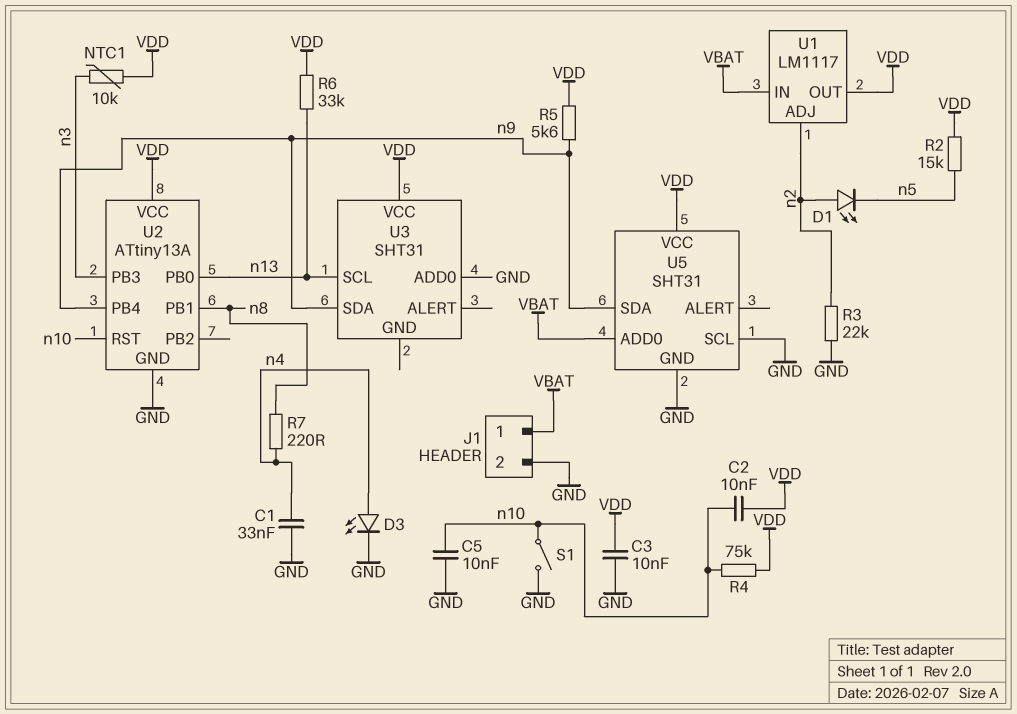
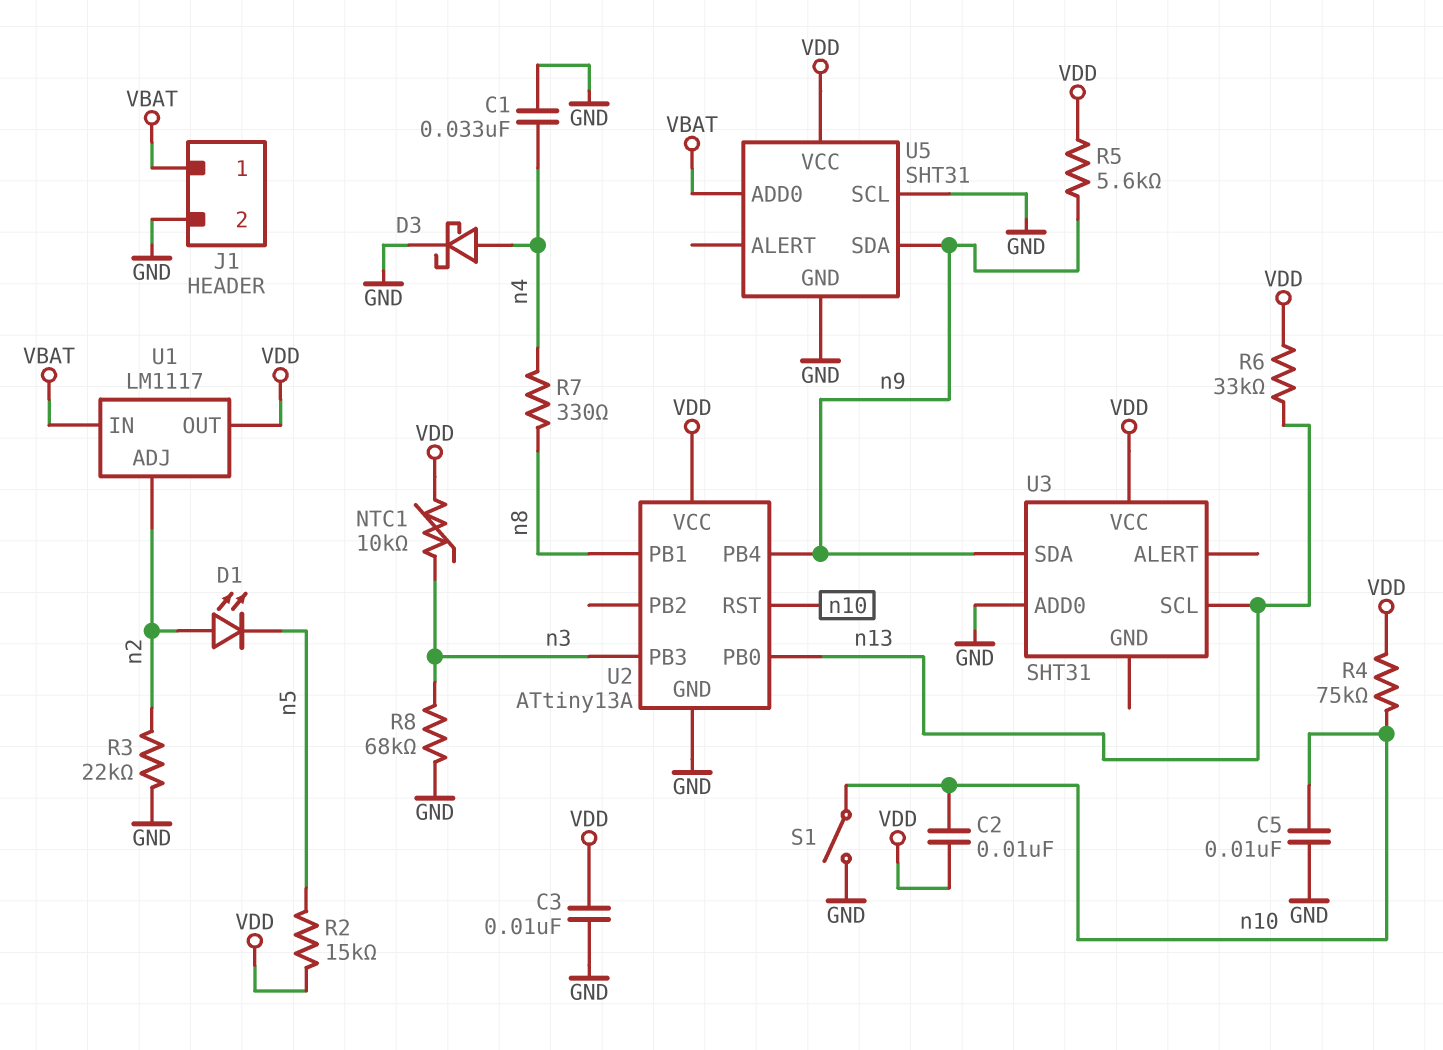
D3: LED (A n4, K GND) -> schottky (A n4, K GND)
R7: 220 (n4, n8) -> 330 (n4, n8)
R8: none -> 68k (GND, n3)

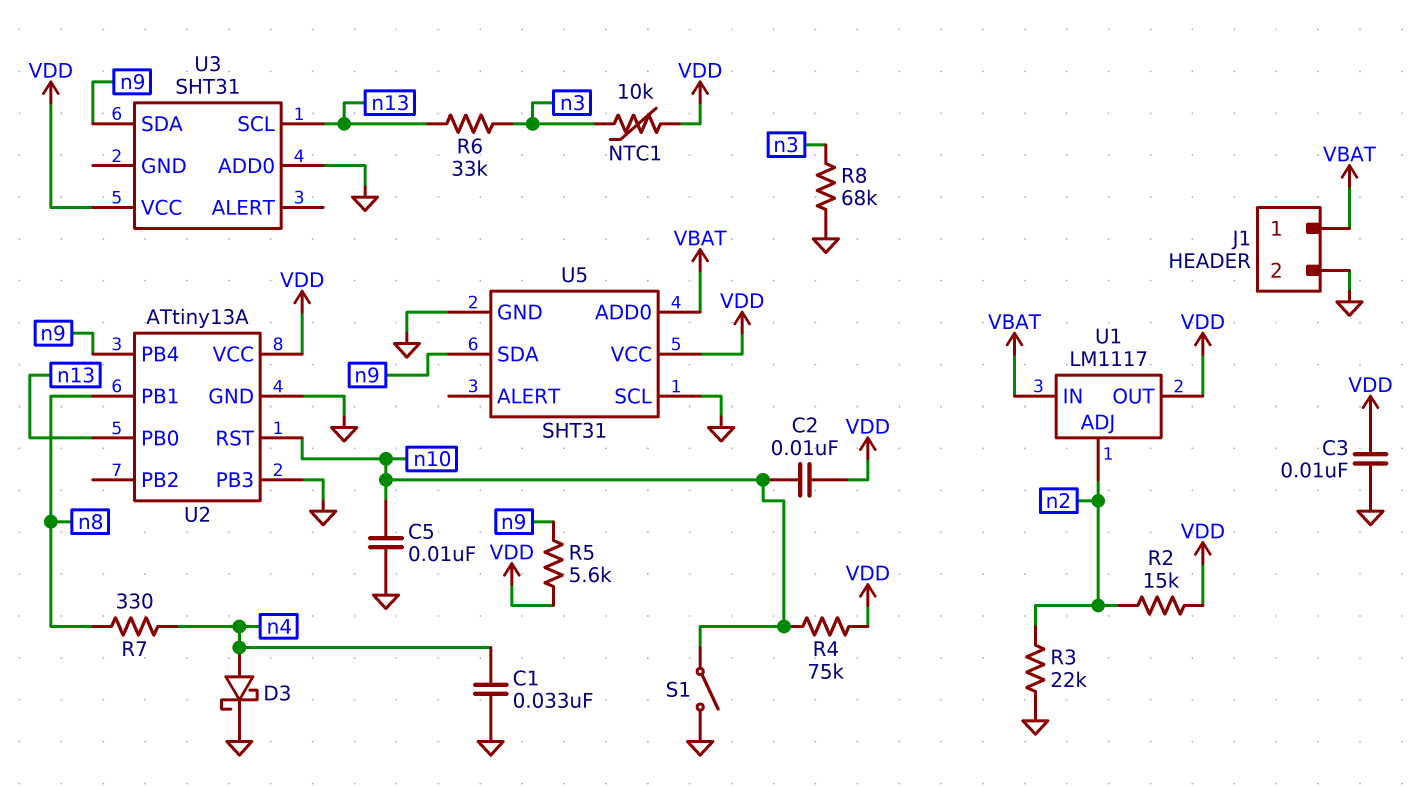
D1: LED (A n2, K n5) -> none
R2: 15k (VDD, n5) -> 15k (VDD, n2)
R6: 33k (VDD, n13) -> 33k (n3, n13)
U2 pin PB3: n3 -> GND

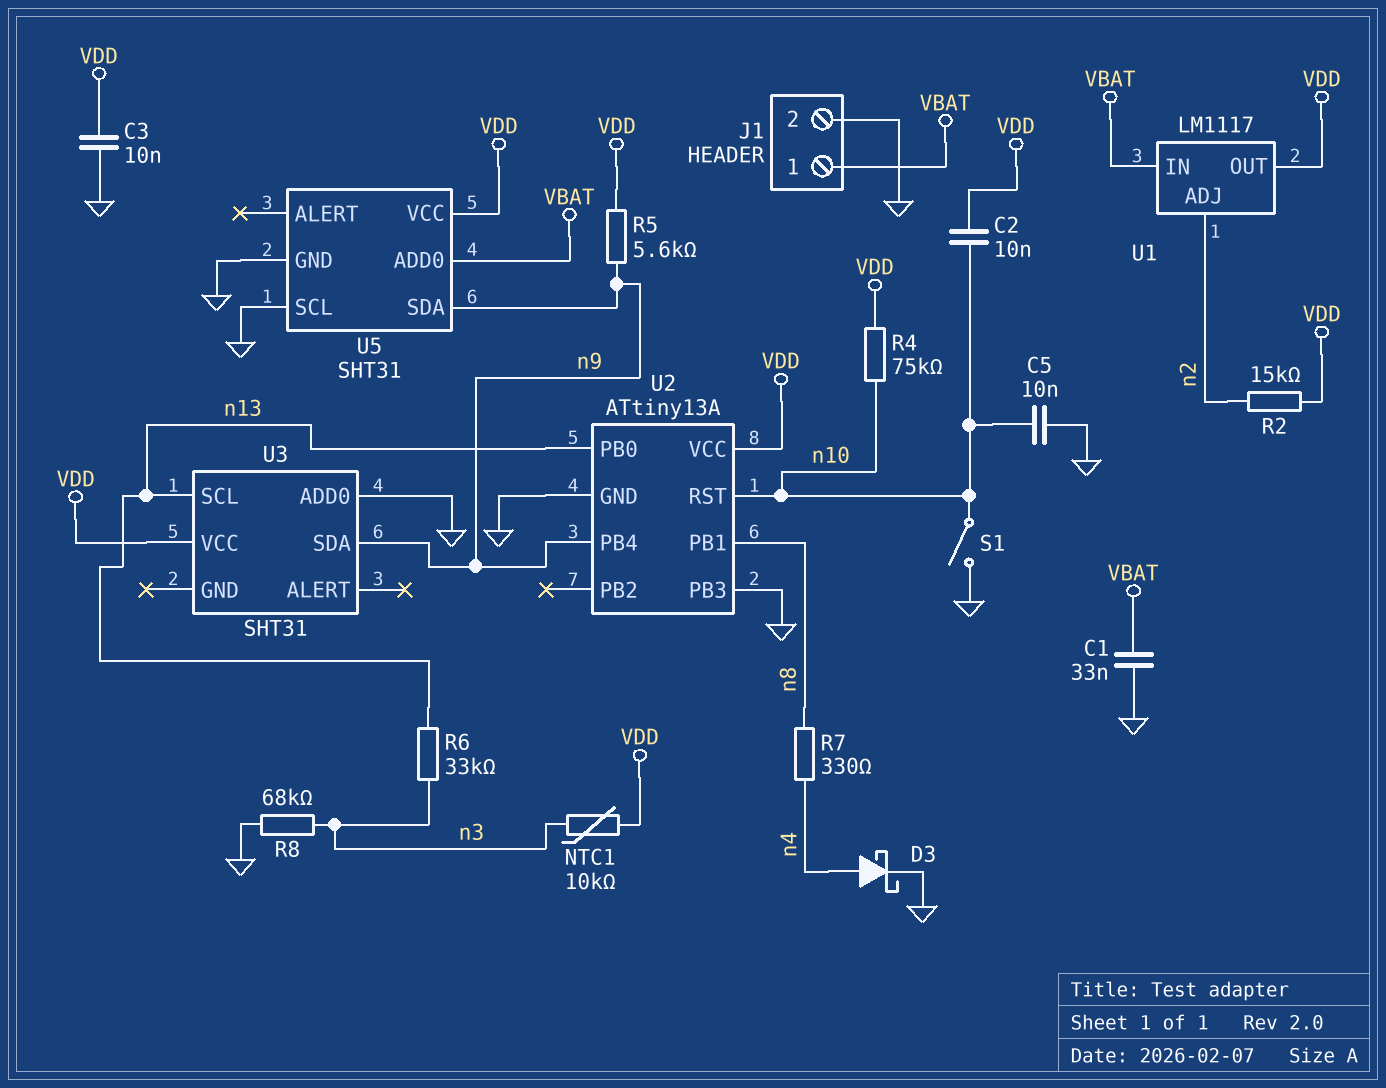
C1: 33nF (GND, n4) -> 33nF (GND, VBAT)
R3: 22k (GND, n2) -> none

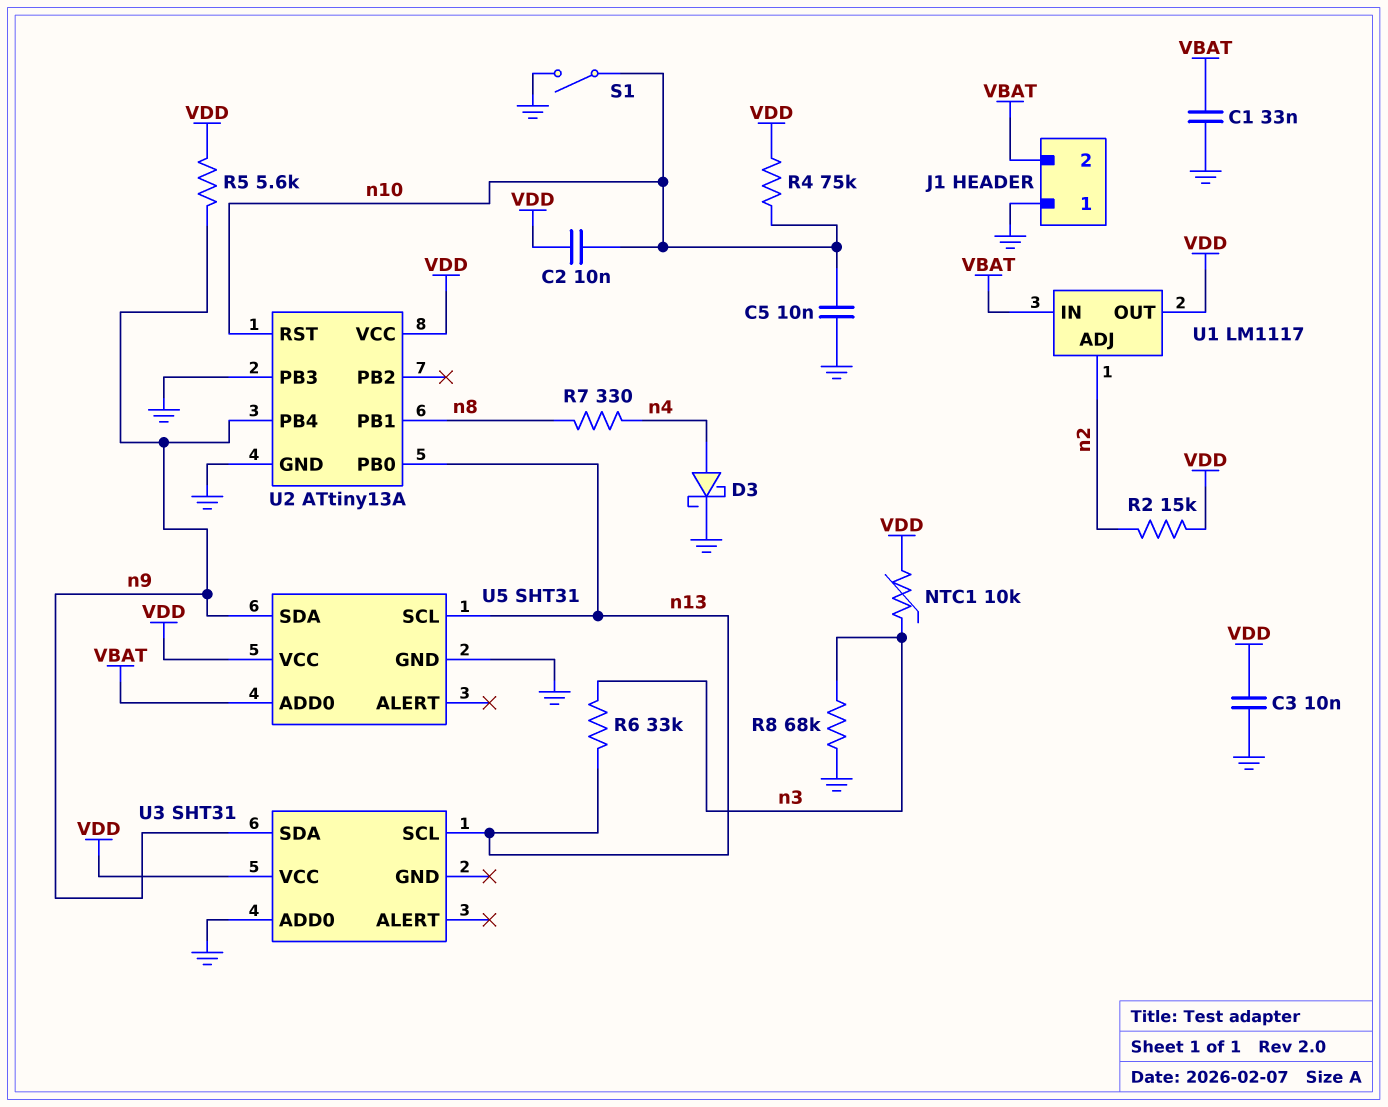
J1 pin 1: VBAT -> GND
J1 pin 2: GND -> VBAT
U5 pin SCL: GND -> n13

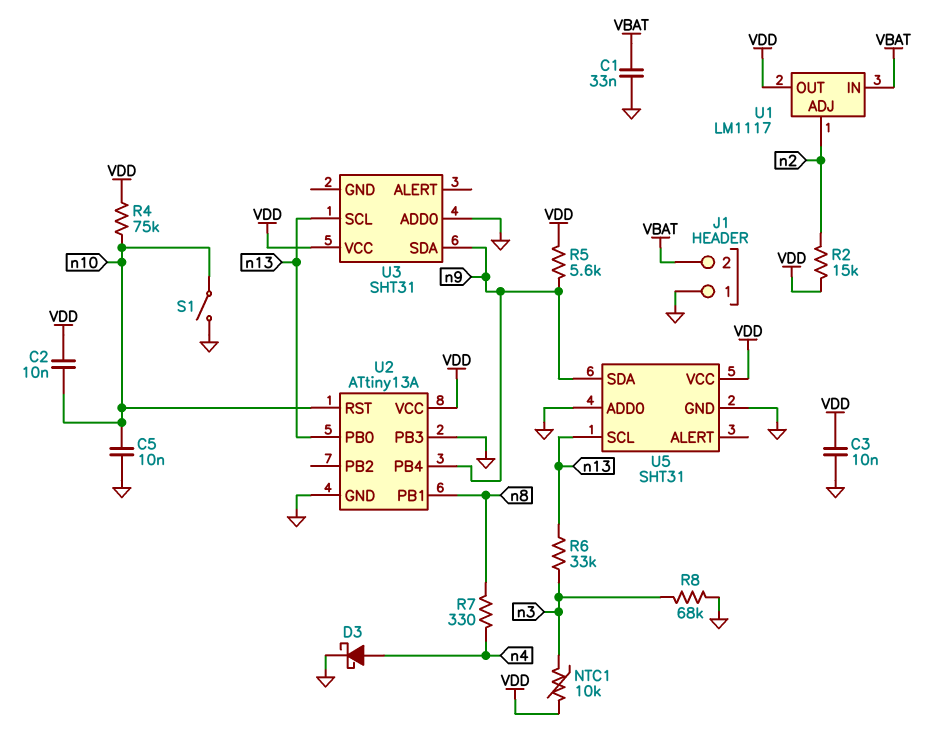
U5 pin ADD0: VBAT -> GND

